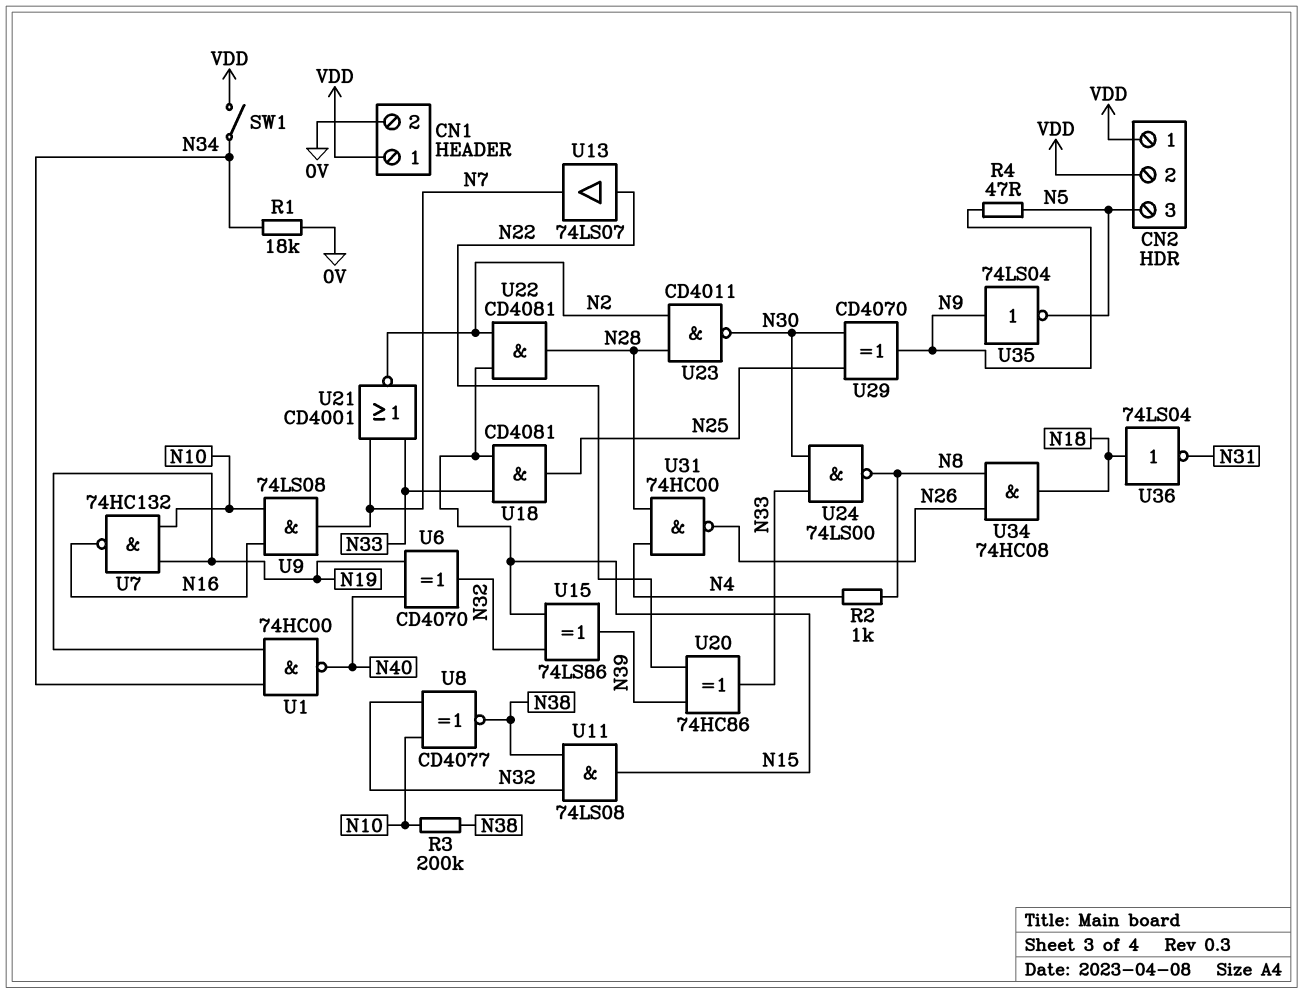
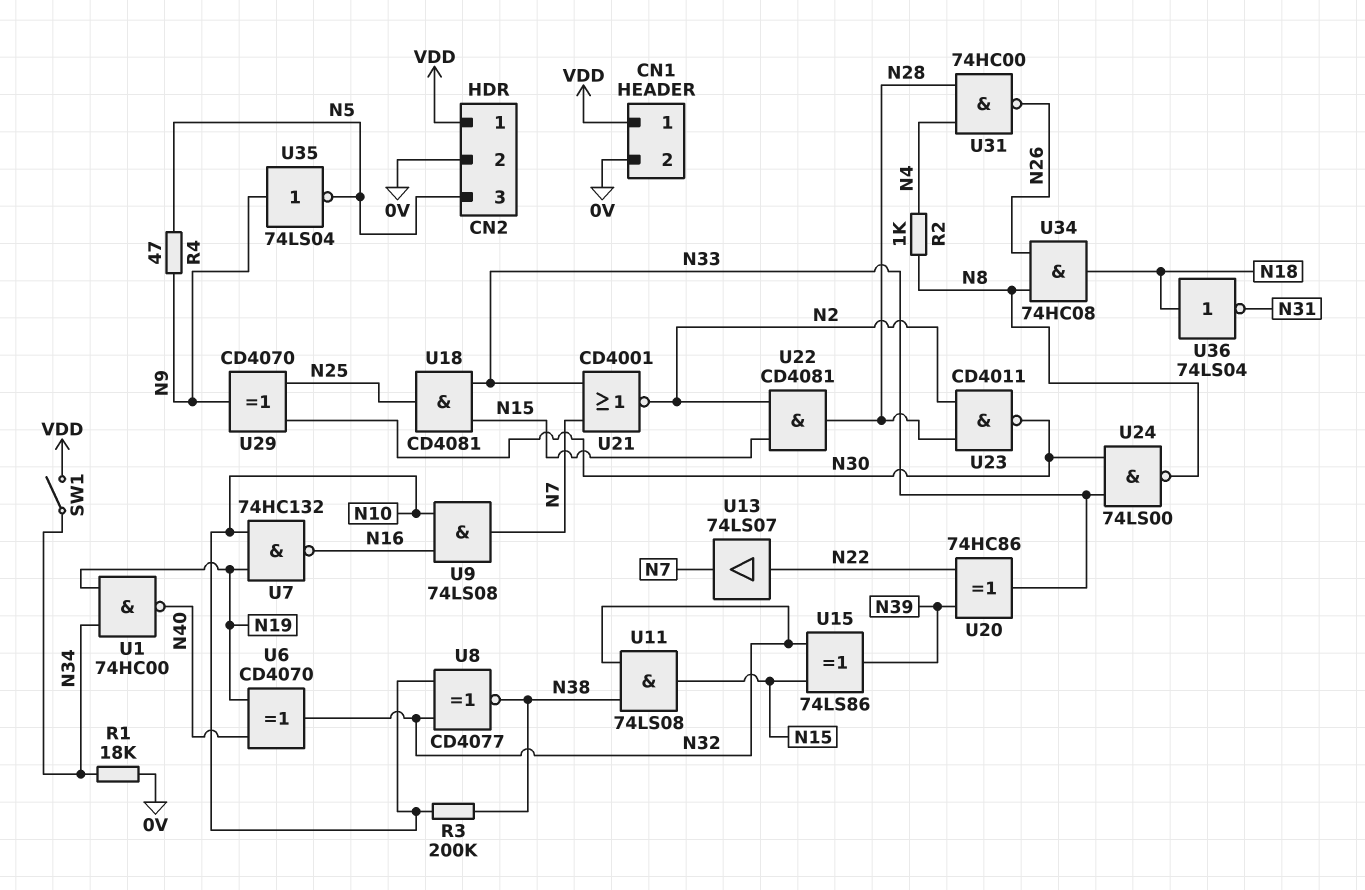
CN2 pin 2: VDD -> 0V

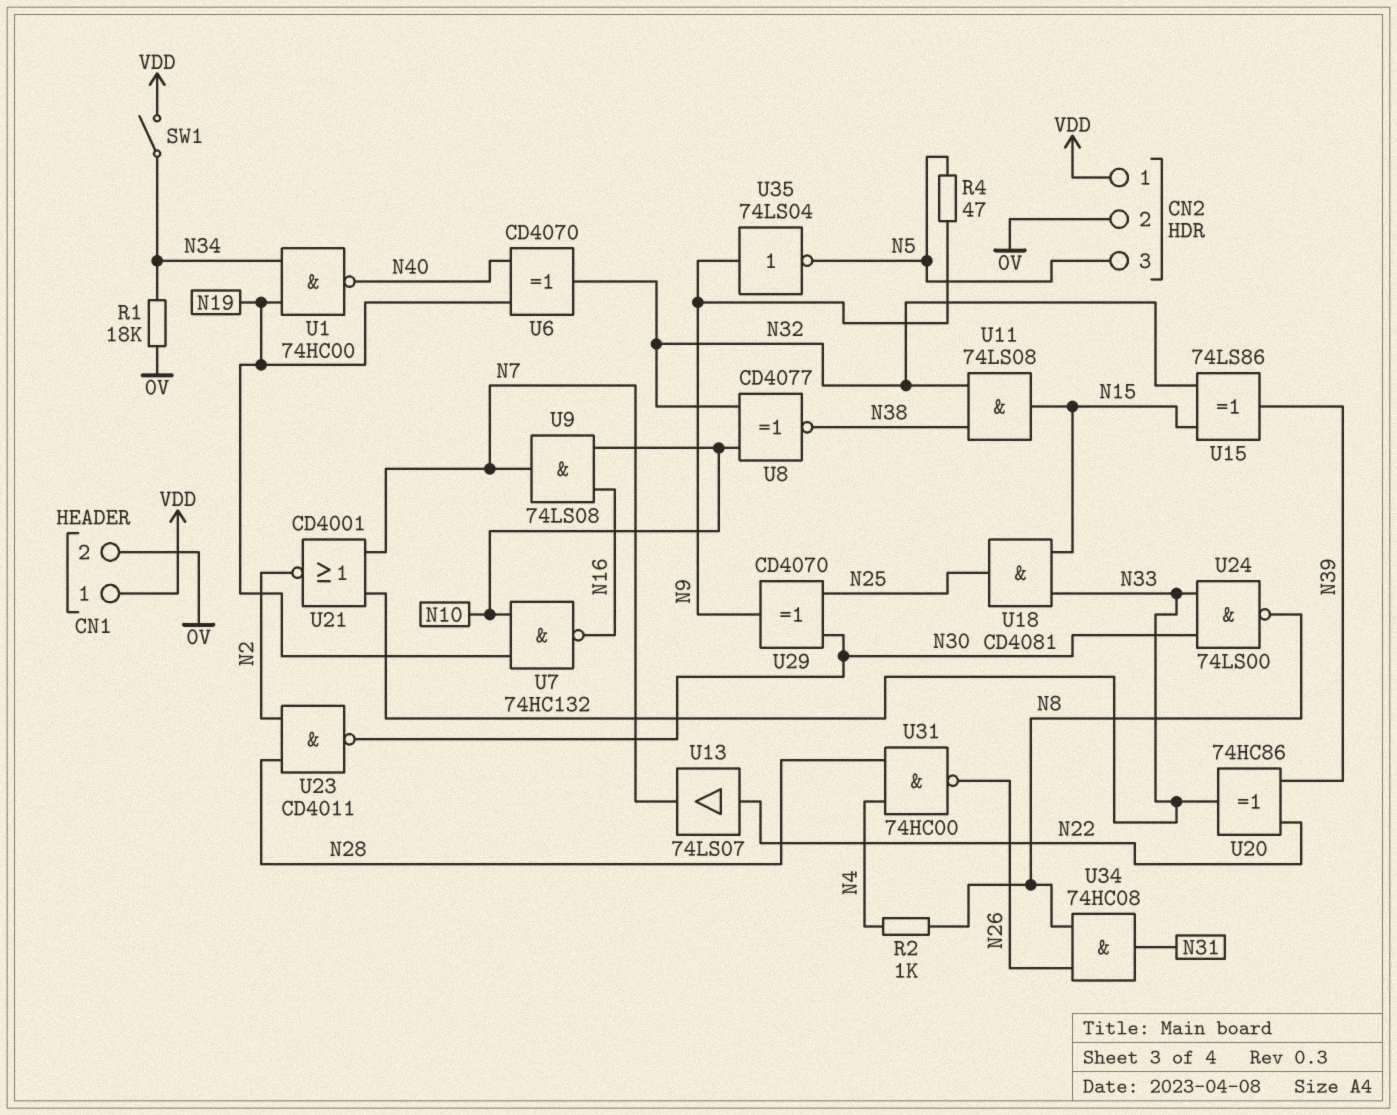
R3: 200k (N10, N38) -> none
U22: AND CD4081 (in N2, in N15, out N28) -> none
U34: AND 74HC08 (in N8, in N26, out N18) -> AND 74HC08 (in N8, in N26, out N31)
U36: NOT 74LS04 (in N18, out N31) -> none

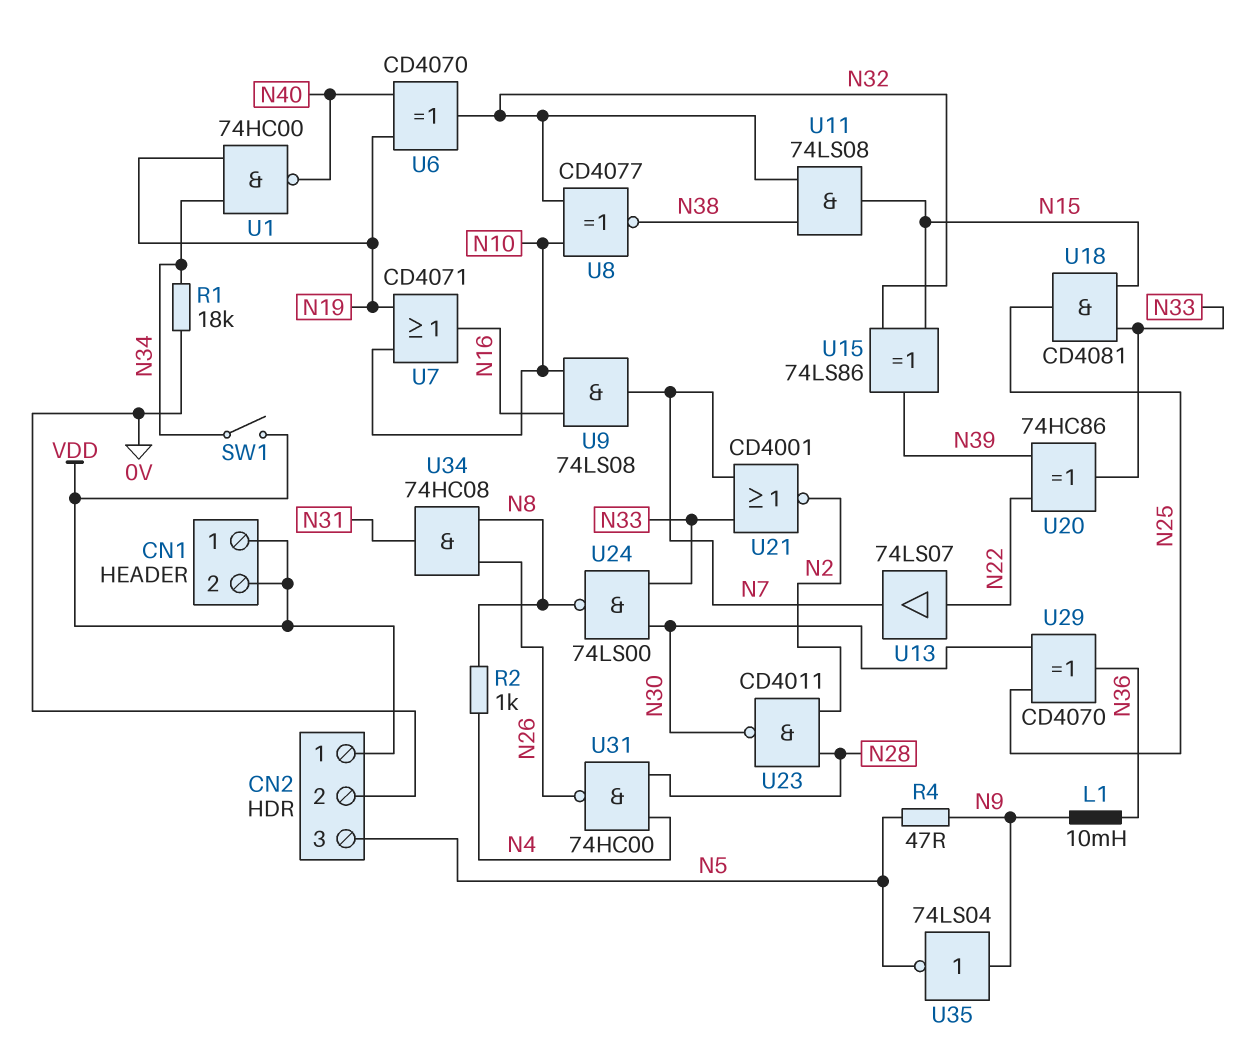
CN1 pin 2: 0V -> VDD
L1: none -> 10mH (N9, N36)
U7: NAND 74HC132 (in N10, in N19, out N16) -> OR CD4071 (in N10, in N19, out N16)
U29: XOR CD4070 (in N25, in N30, out N9) -> XOR CD4070 (in N25, in N30, out N36)

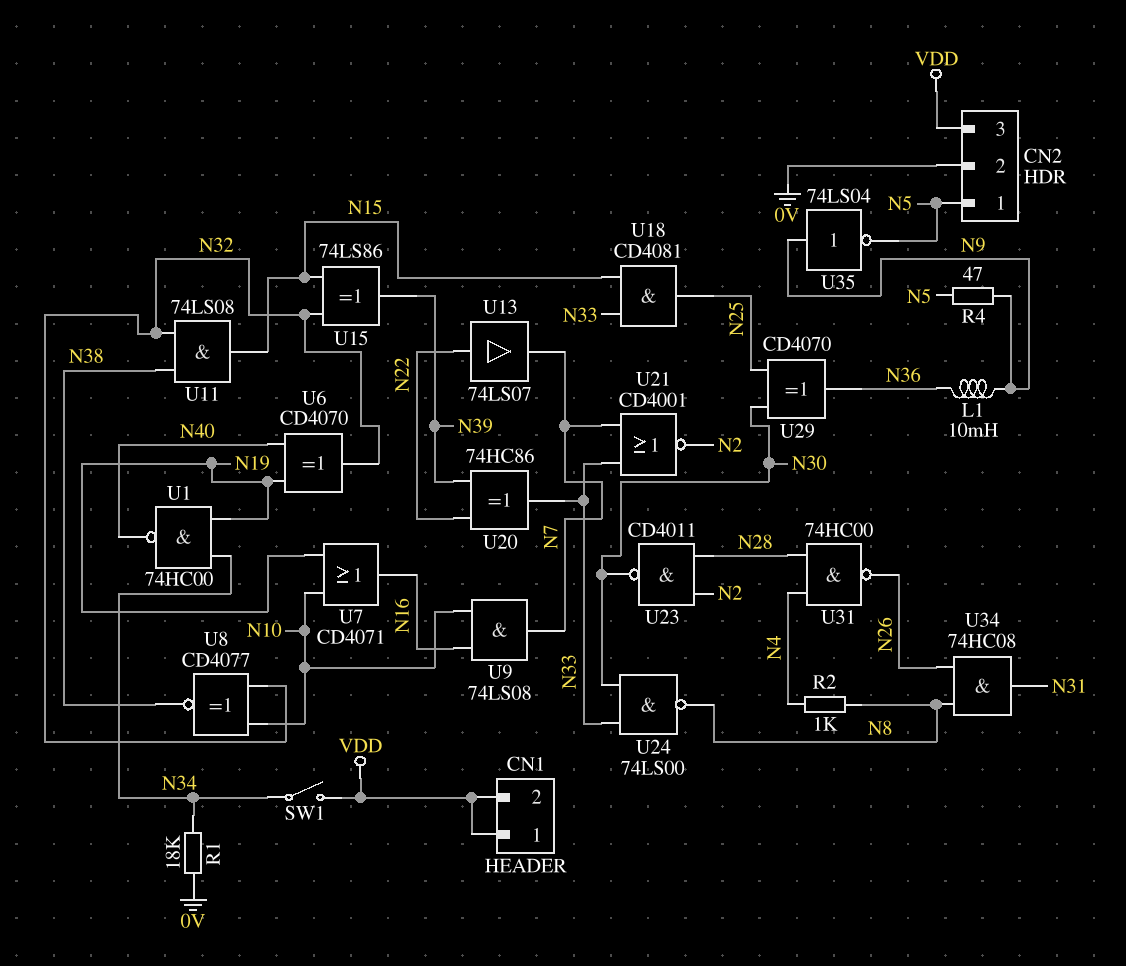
CN2 pin 1: VDD -> N5
CN2 pin 3: N5 -> VDD

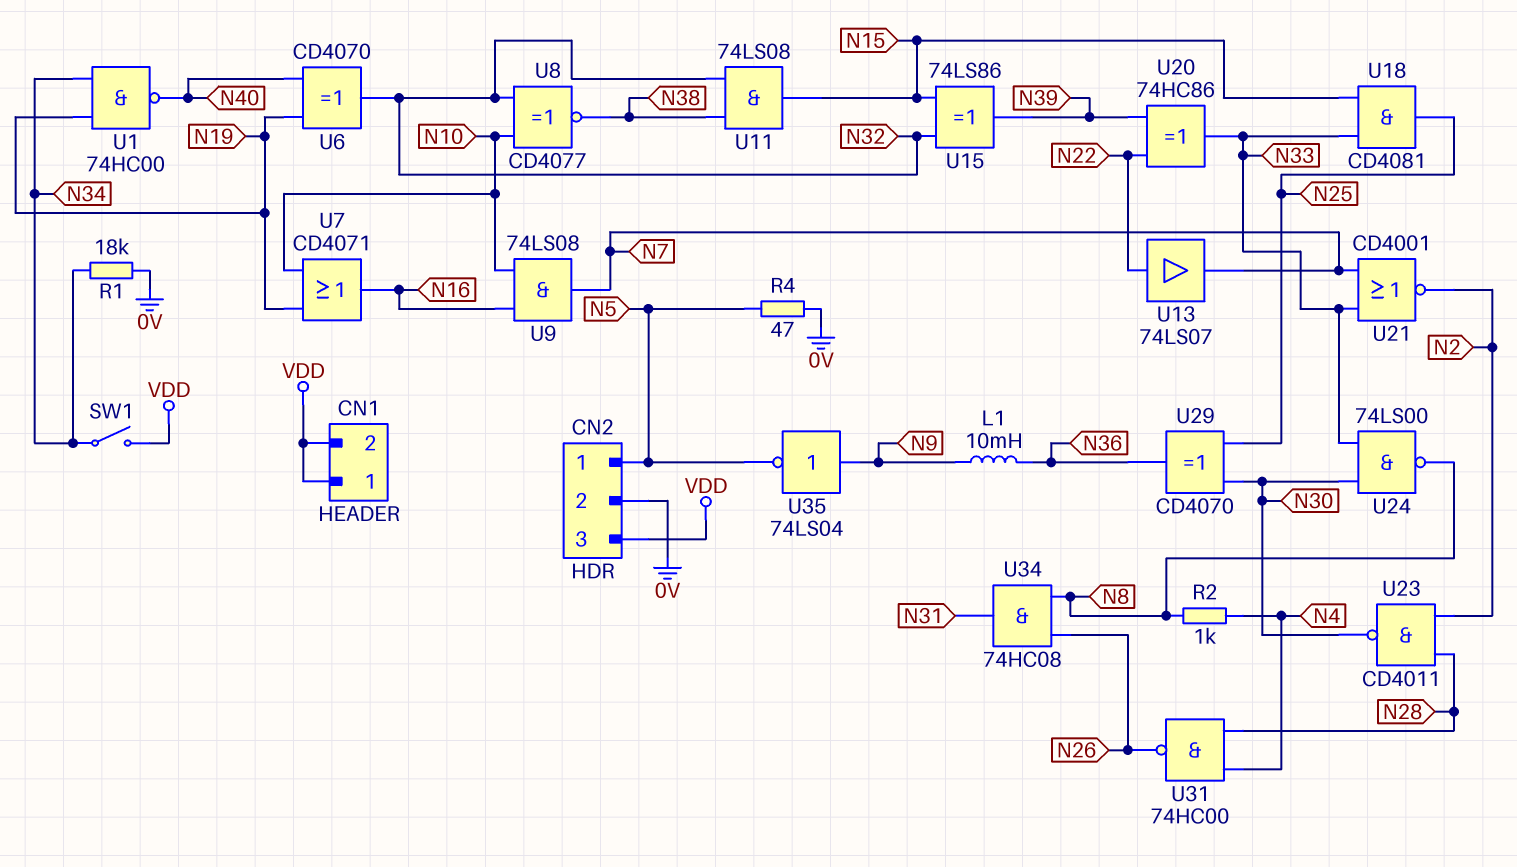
R4: 47 (N5, N9) -> 47 (0V, N5)

